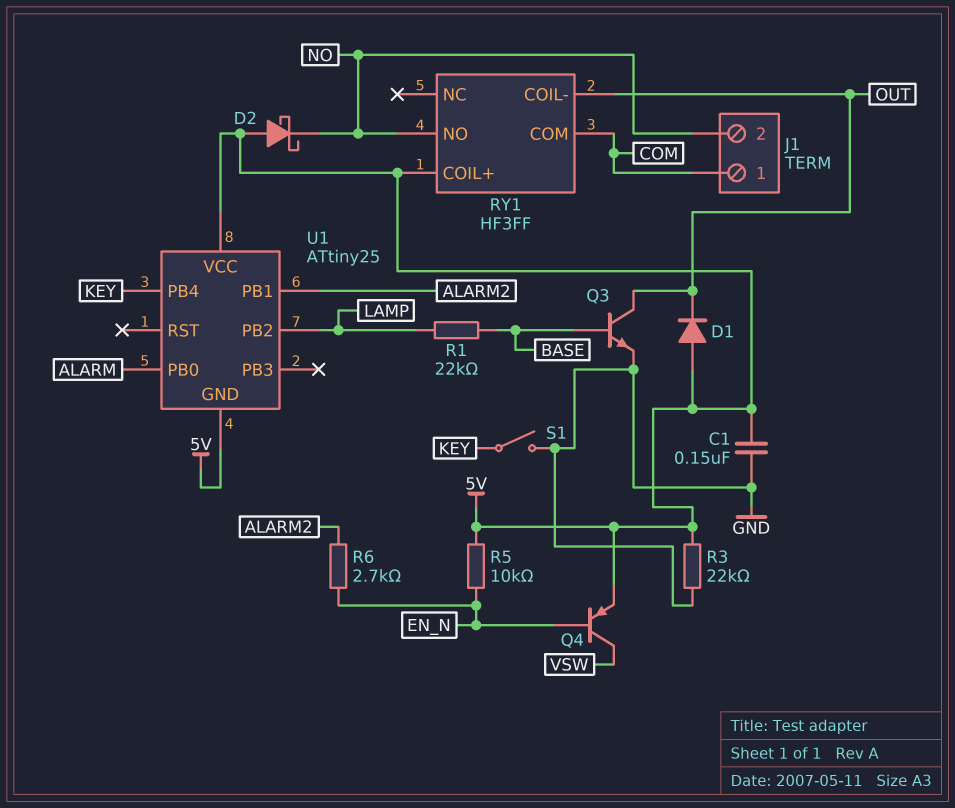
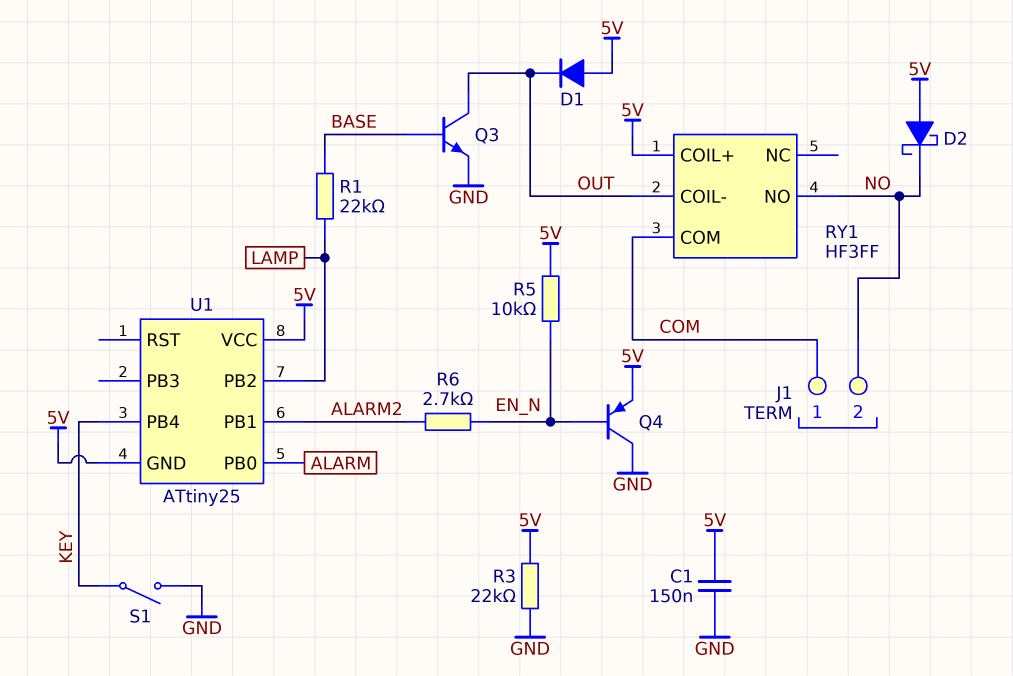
Q4: PNP (B EN_N, C VSW, E 5V) -> PNP (B EN_N, C GND, E 5V)

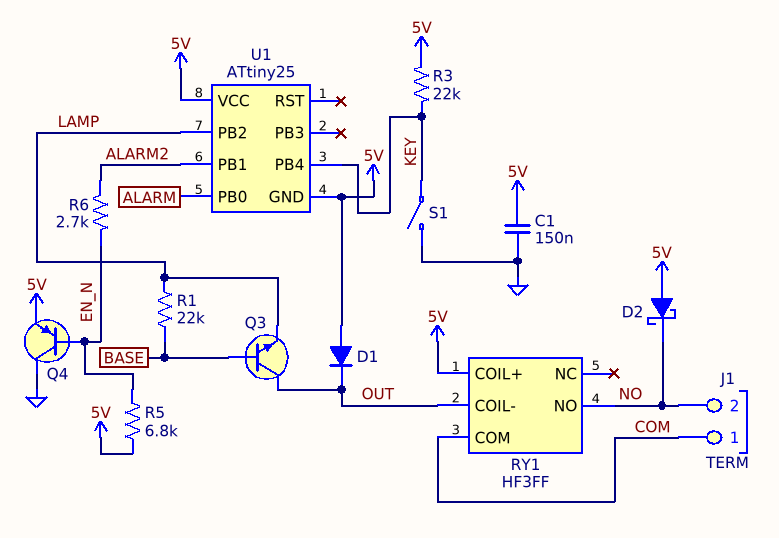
Q3: NPN (B BASE, C OUT, E GND) -> NPN (B BASE, C OUT, E LAMP)
R3: 22k (5V, GND) -> 22k (5V, KEY)
R5: 10k (5V, EN_N) -> 6.8k (5V, EN_N)

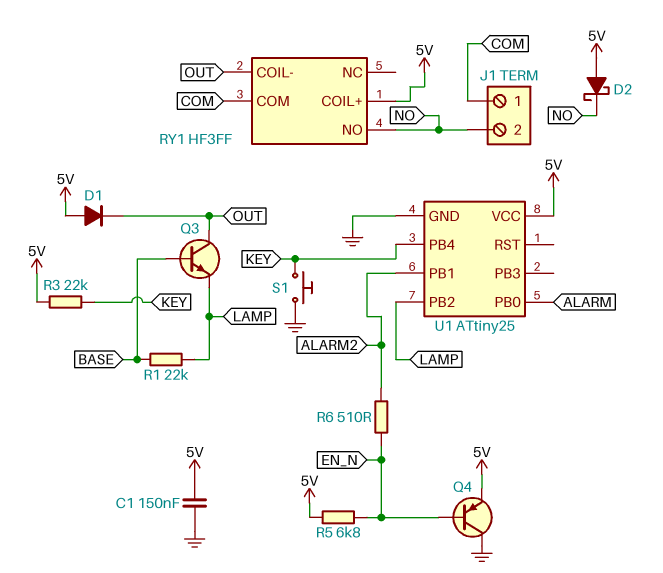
R6: 2.7k (ALARM2, EN_N) -> 510 (ALARM2, EN_N)
S1: switch (GND, KEY) -> button (GND, KEY)
U1 pin GND: 5V -> GND

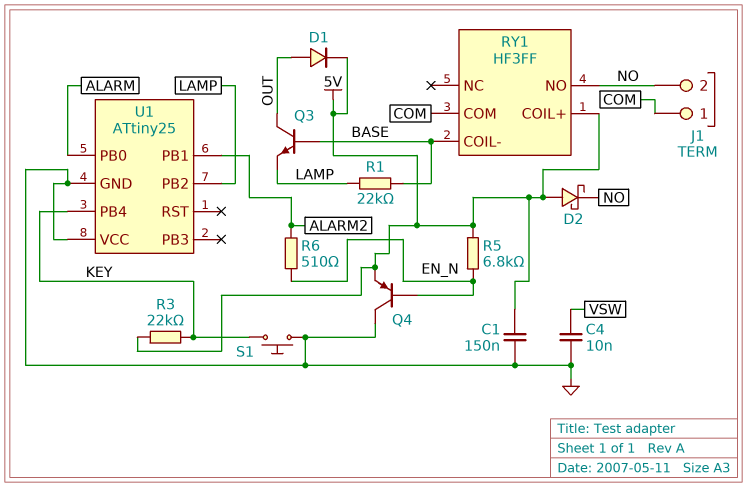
C4: none -> 10nF (GND, VSW)
D1: diode (A 5V, K OUT) -> diode (A OUT, K 5V)
RY1 pin COIL-: OUT -> BASE
U1 pin VCC: 5V -> GND

